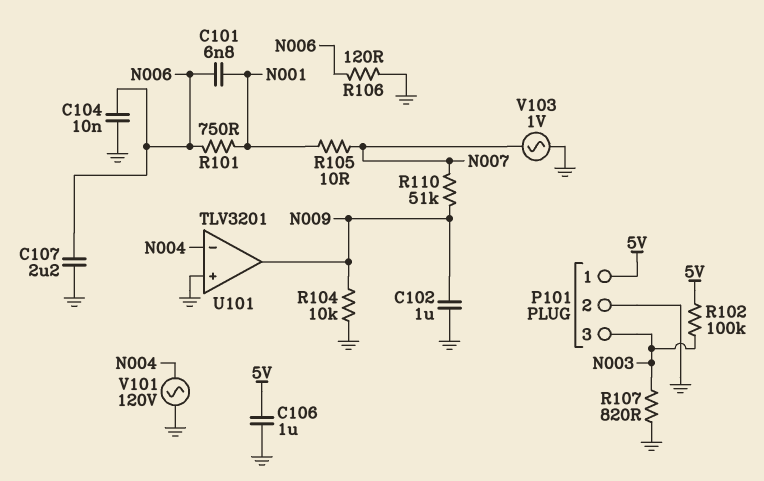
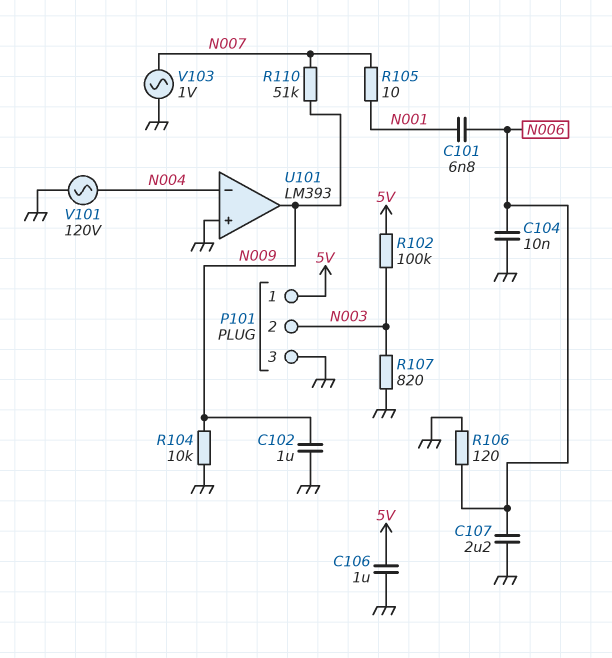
P101 pin 2: GND -> N003
P101 pin 3: N003 -> GND
R101: 750 (N001, N006) -> none
U101: TLV3201 -> LM393

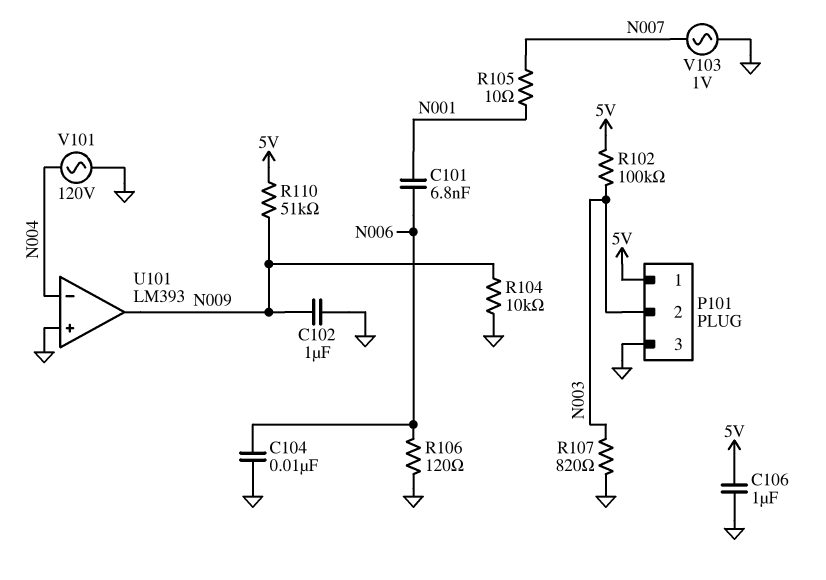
C107: 2.2uF (GND, N006) -> none
R110: 51k (N007, N009) -> 51k (5V, N009)

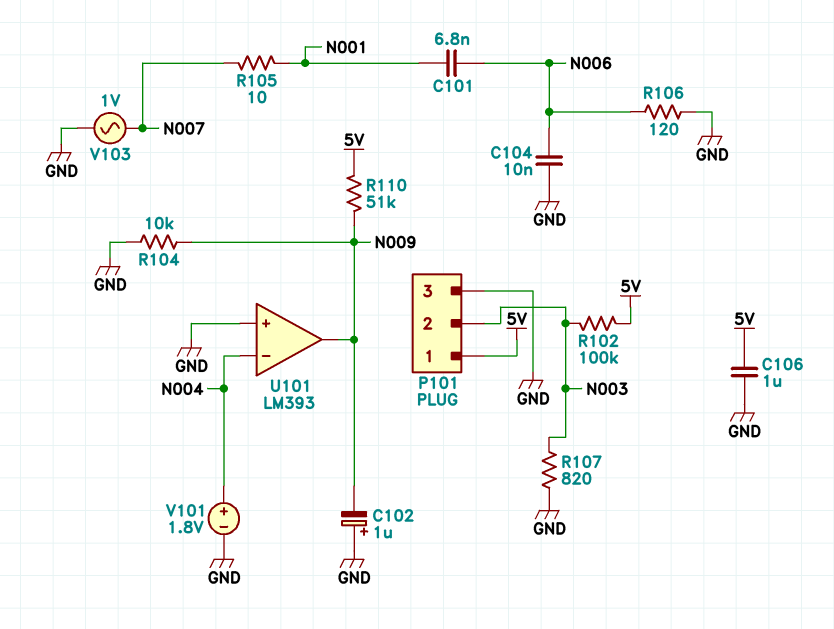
C102: 1uF (GND, N009) -> 1uF (plus GND, minus N009)
V101: AC 120V (GND, N004) -> 1.8V (plus N004, minus GND)

